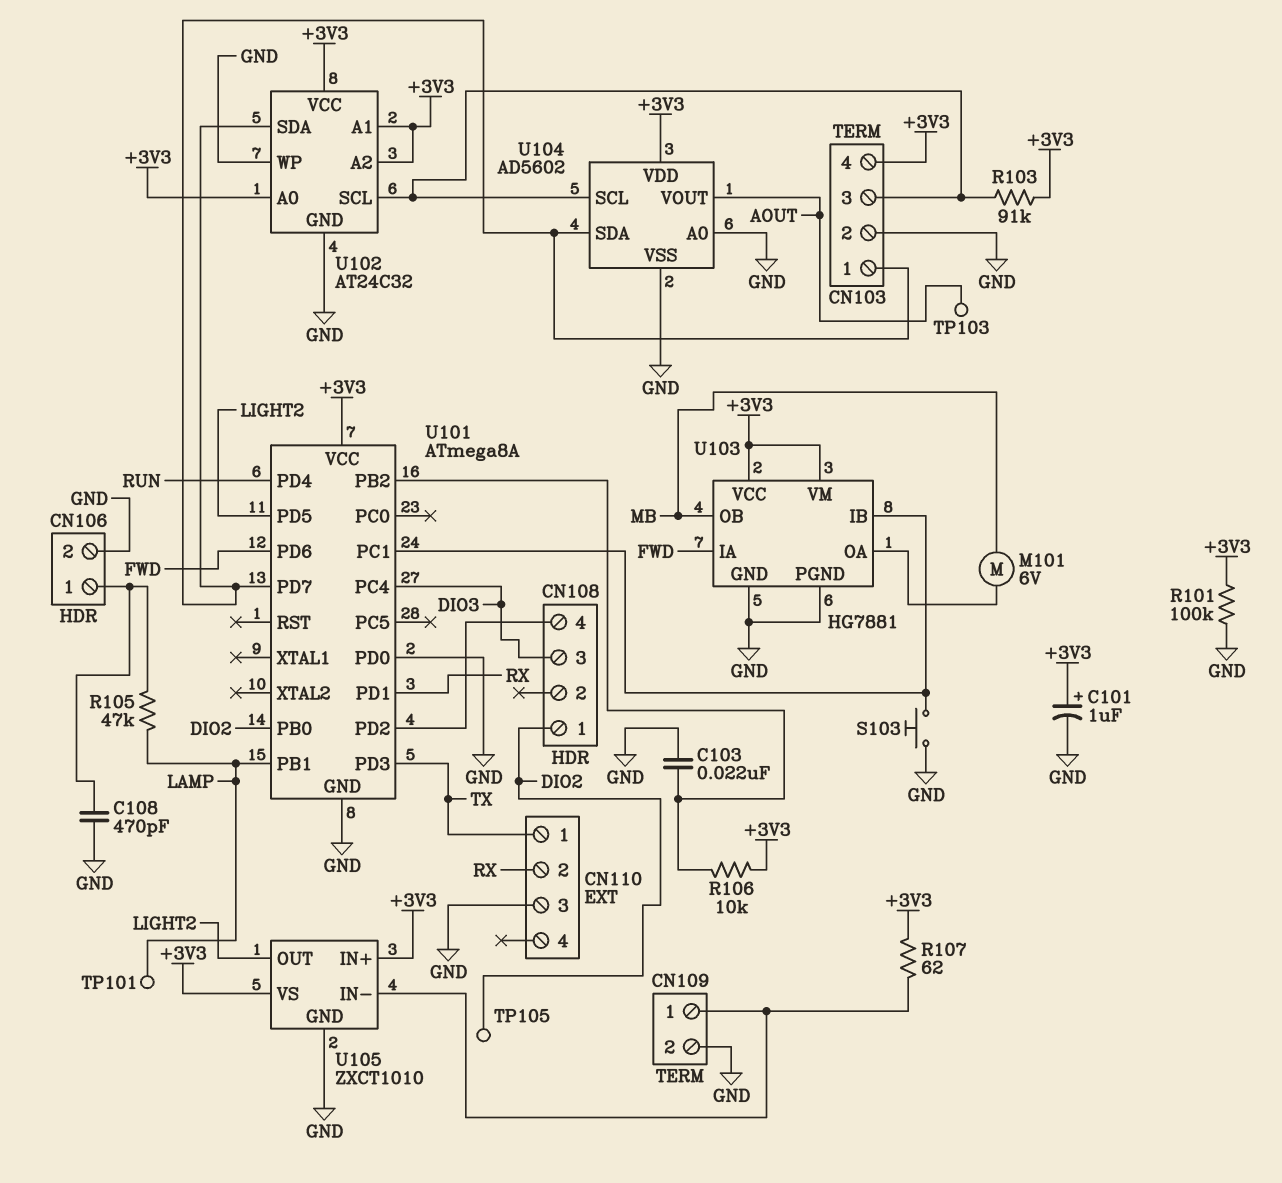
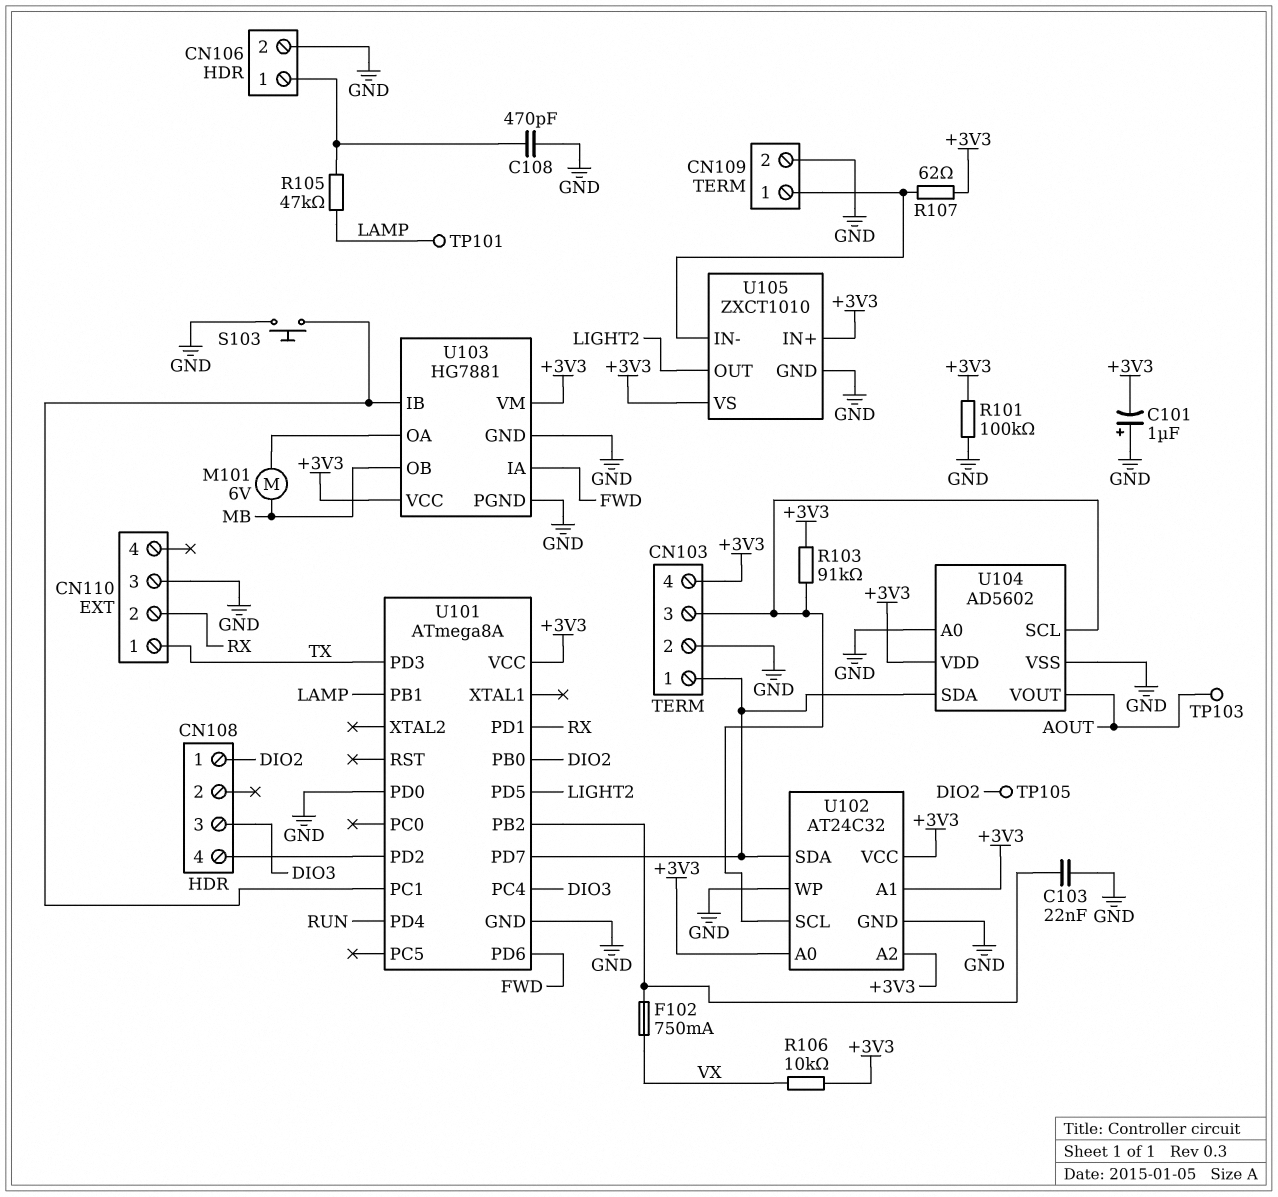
C101: 1uF (plus +3V3, minus GND) -> 1uF (plus GND, minus +3V3)
F102: none -> 750mA (U101/PB2, VX)
R106: 10k (+3V3, U101/PB2) -> 10k (+3V3, VX)

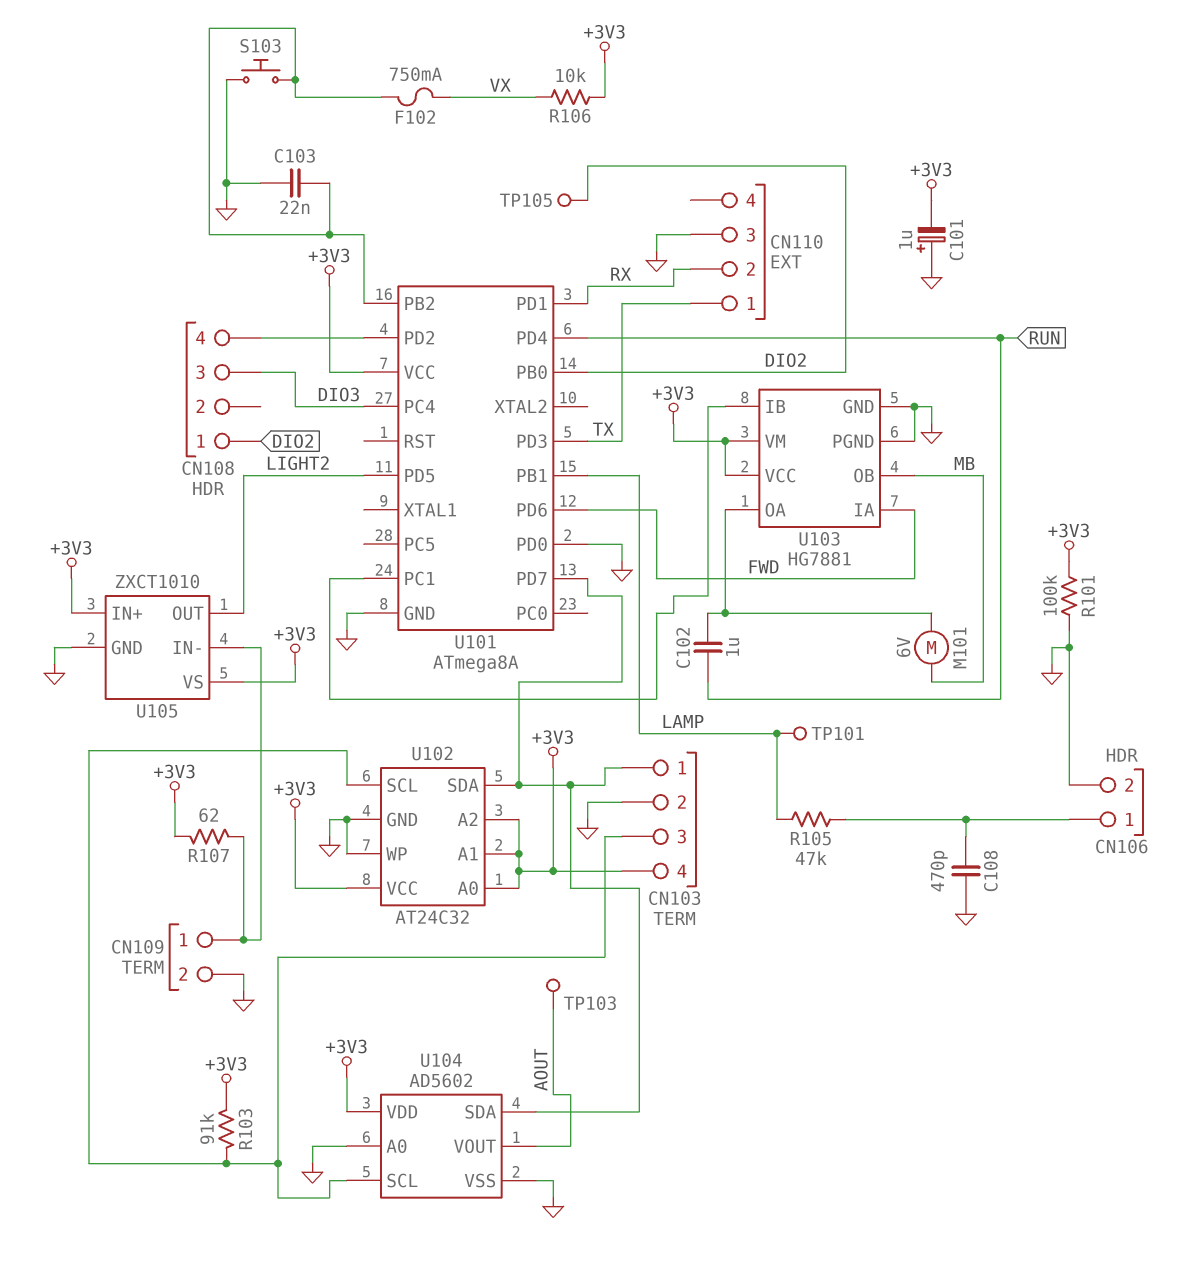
C102: none -> 1uF (RUN, U103/OA)
S103: button (GND, U101/PC1) -> button (GND, U101/PB2)

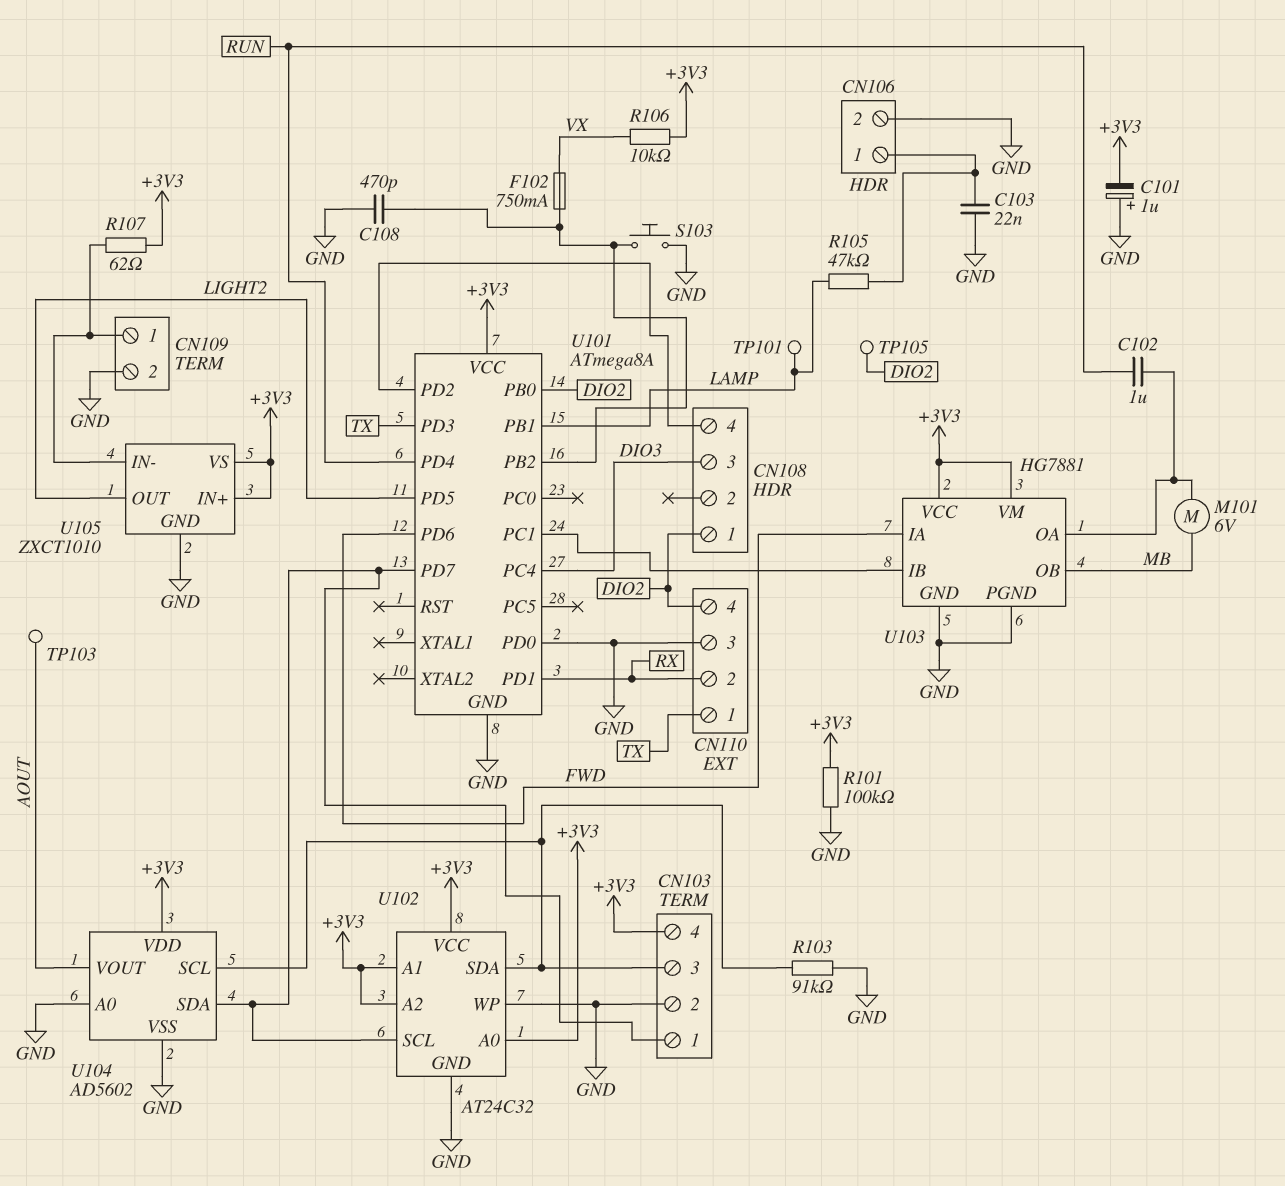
C103: 22nF (GND, U101/PB2) -> 22nF (CN106/1, GND)
C108: 470pF (CN106/1, GND) -> 470pF (GND, U101/PB2)
CN110 pin 4: none -> DIO2
R103: 91k (+3V3, CN103/3) -> 91k (CN103/3, GND)
U102 pin SCL: CN103/3 -> CN103/1
U102 pin SDA: CN103/1 -> CN103/3

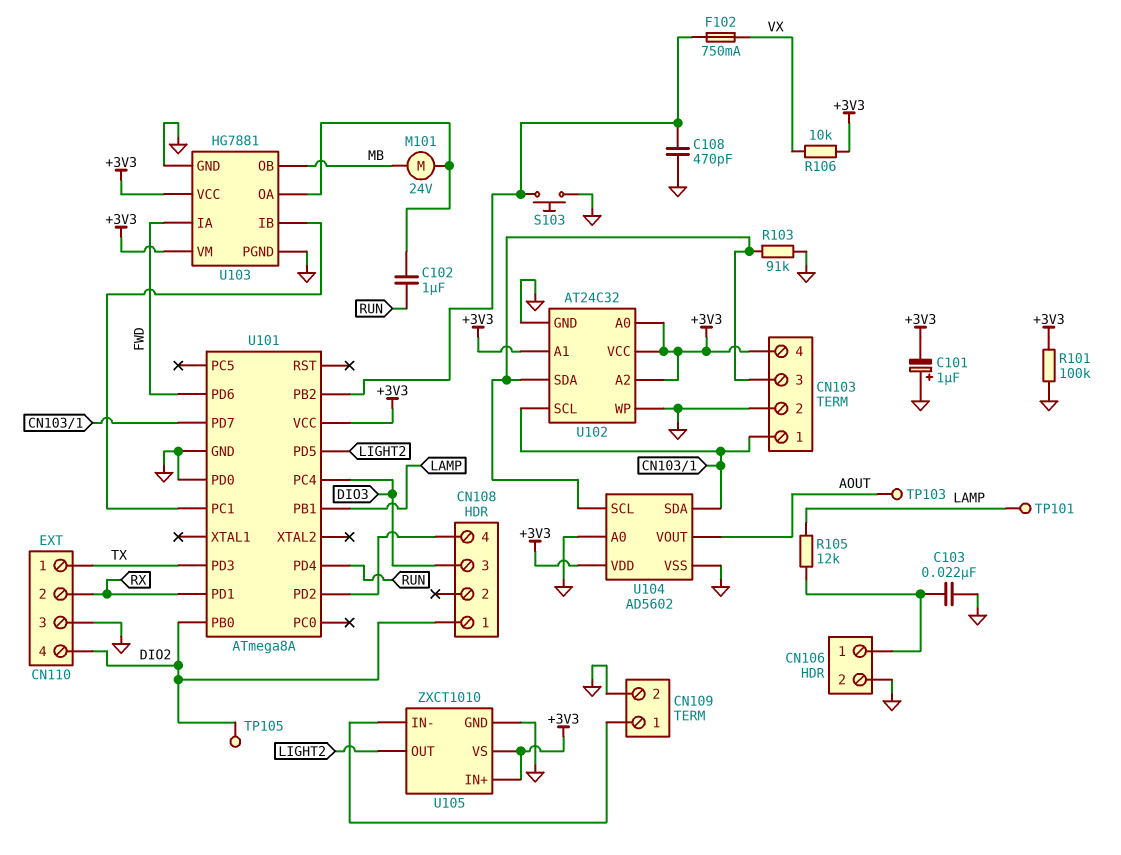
M101: motor 6V (MB, U103/OA) -> motor 24V (MB, U103/OA)
R105: 47k (CN106/1, LAMP) -> 12k (CN106/1, LAMP)
R107: 62 (+3V3, CN109/1) -> none

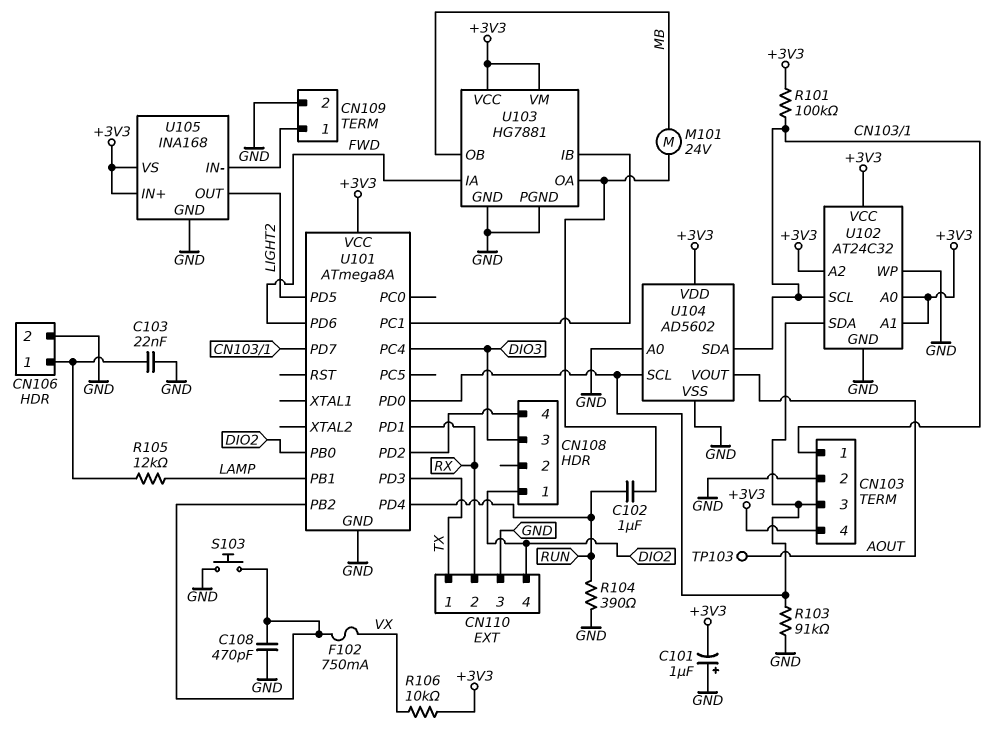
R101: 100k (+3V3, GND) -> 100k (+3V3, CN103/1)
R104: none -> 390 (GND, RUN)
TP101: test point (LAMP) -> none
TP105: test point (DIO2) -> none
U101 pin PD0: GND -> CN103/3
U105: ZXCT1010 -> INA168

